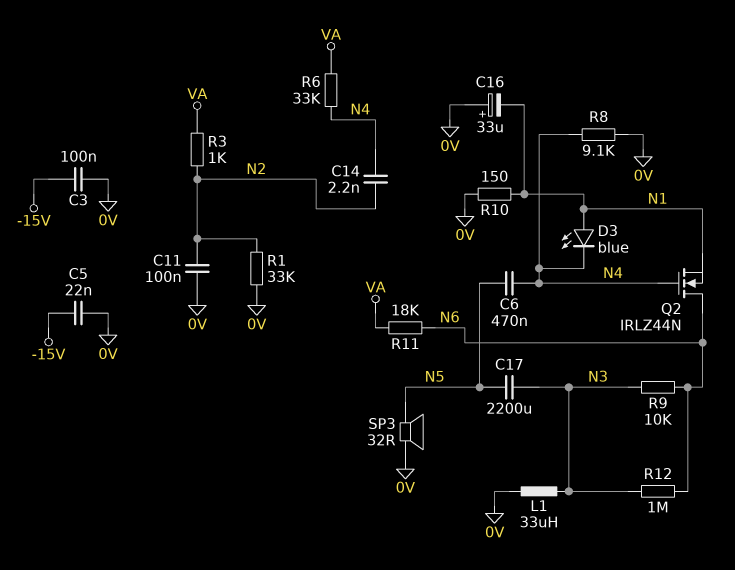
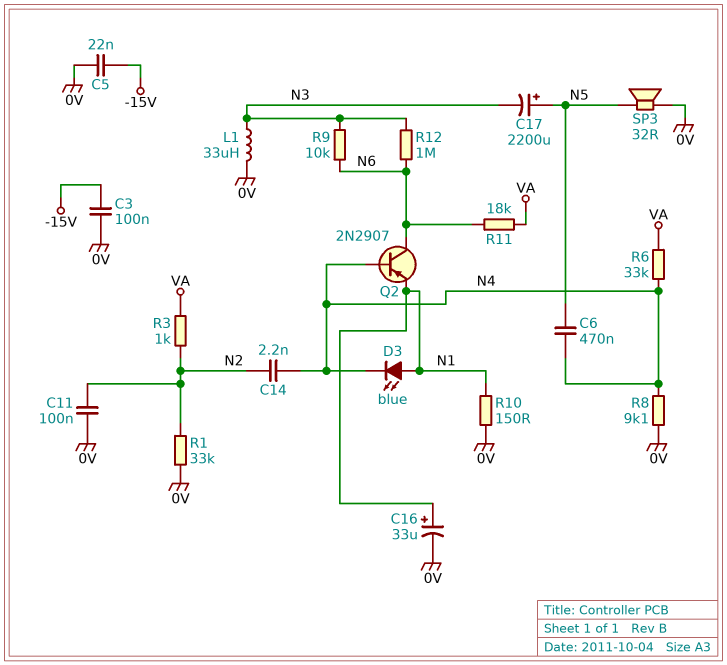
C16: 33uF (plus 0V, minus N1) -> 33uF (plus N1, minus 0V)
C17: 2200uF (N3, N5) -> 2200uF (plus N5, minus N3)
Q2: NMOS IRLZ44N (G N4, D N6, S N1) -> PNP 2N2907 (B N4, C N6, E N1)

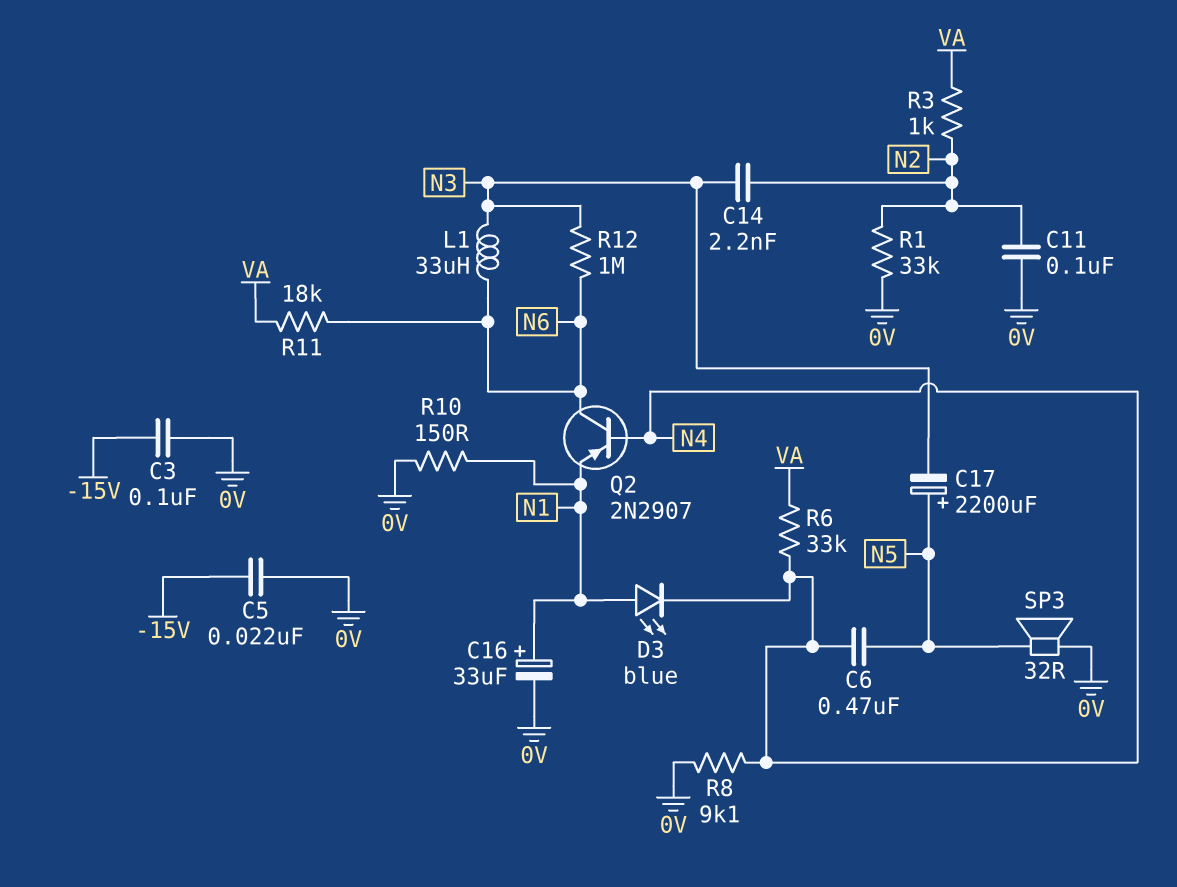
C14: 2.2nF (N2, N4) -> 2.2nF (N2, N3)
L1: 33uH (0V, N3) -> 33uH (N3, N6)
R9: 10k (N3, N6) -> none

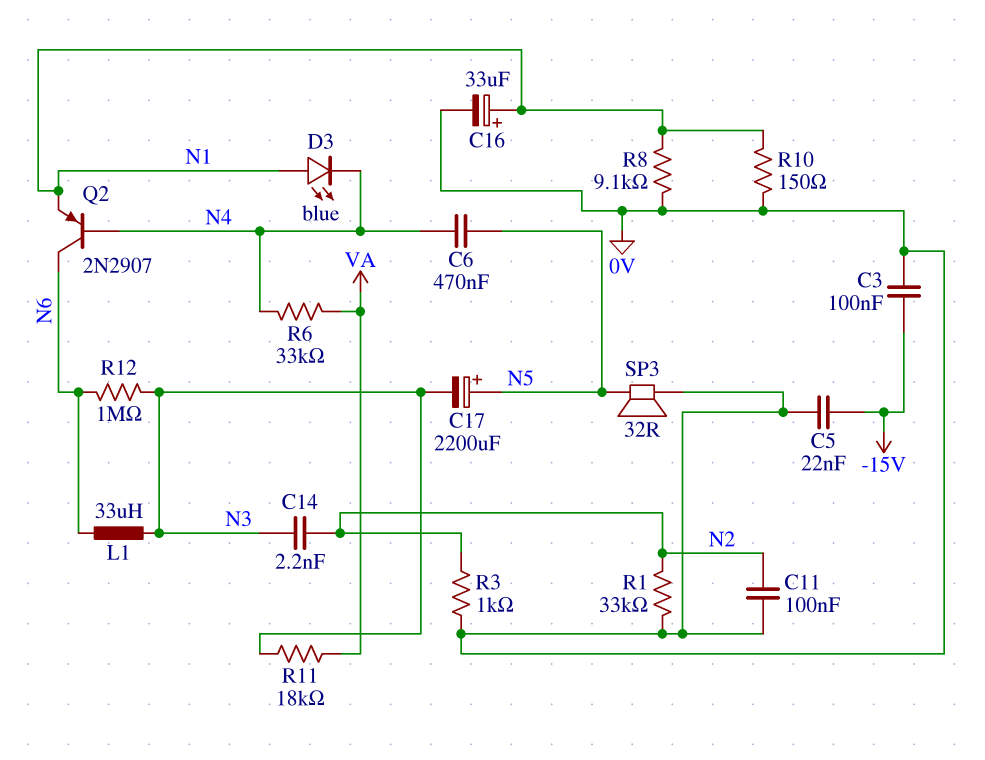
R3: 1k (N2, VA) -> 1k (0V, N2)
R8: 9.1k (0V, N4) -> 9.1k (0V, N1)
R11: 18k (N6, VA) -> 18k (N3, VA)

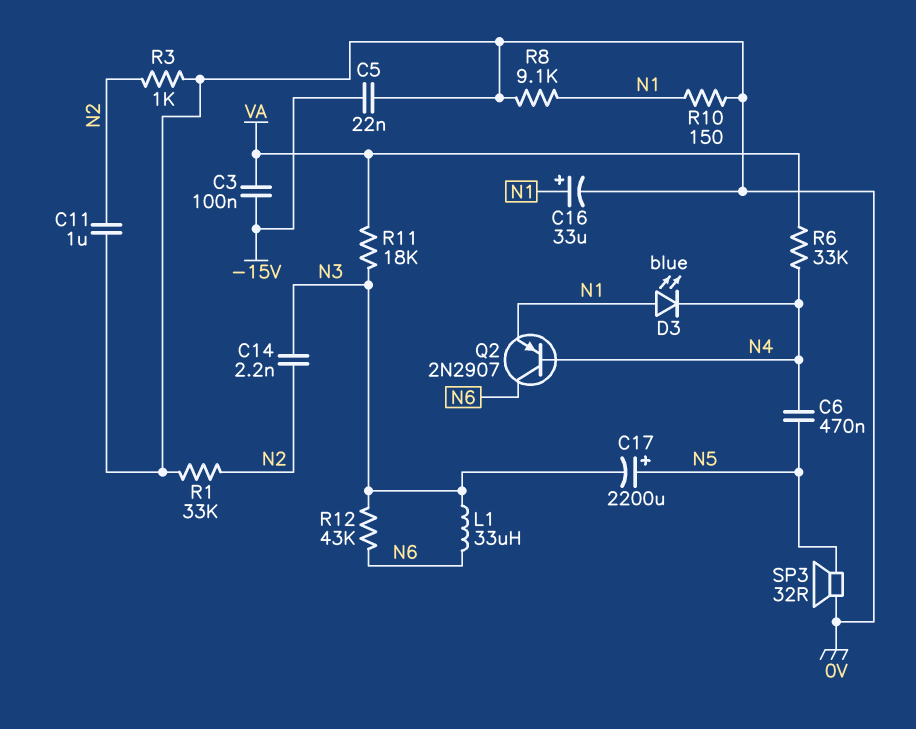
C3: 100nF (-15V, 0V) -> 100nF (-15V, VA)
C11: 100nF (0V, N2) -> 1uF (0V, N2)
R12: 1M (N3, N6) -> 43k (N3, N6)

